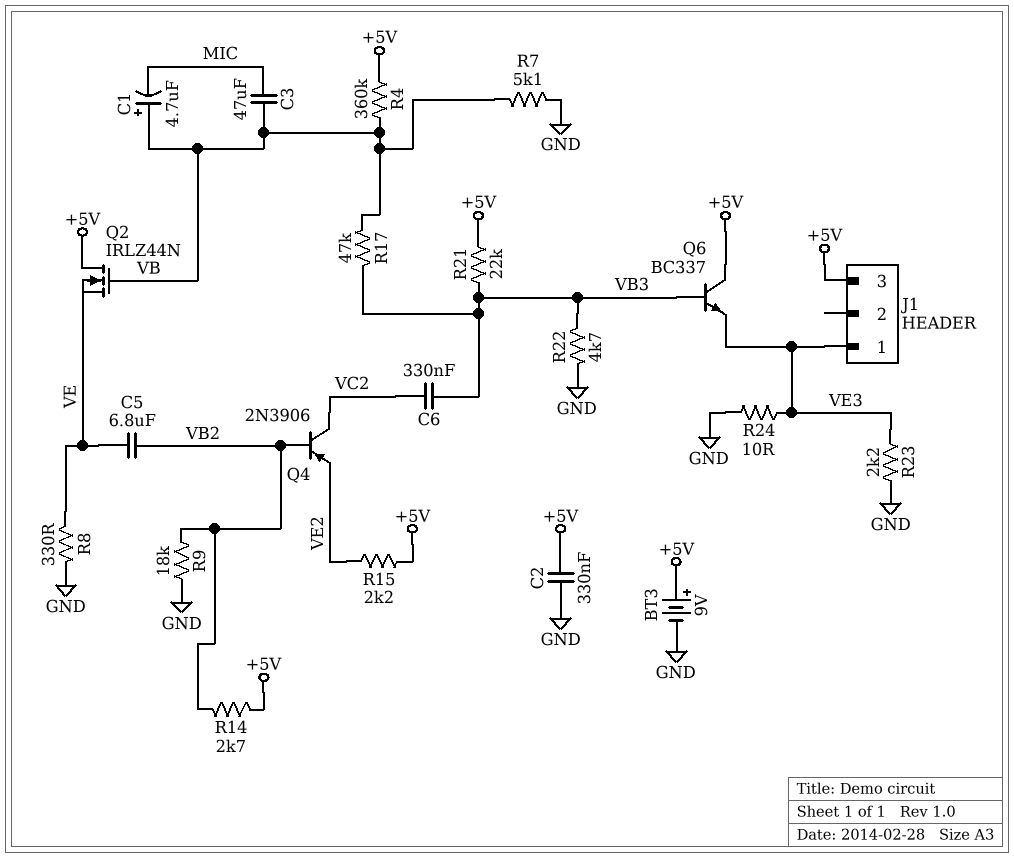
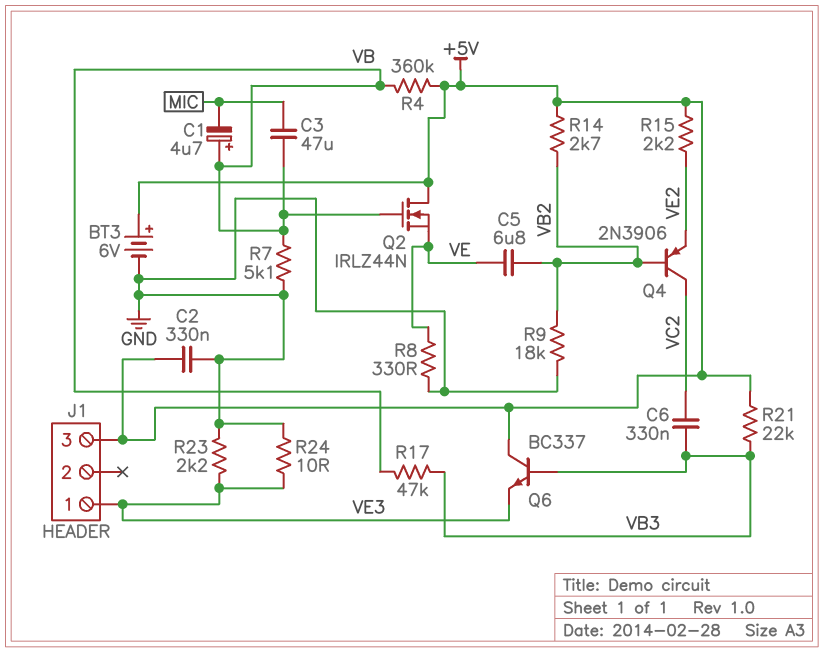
BT3: 9V (plus +5V, minus GND) -> 6V (plus +5V, minus GND)
R22: 4.7k (GND, VB3) -> none

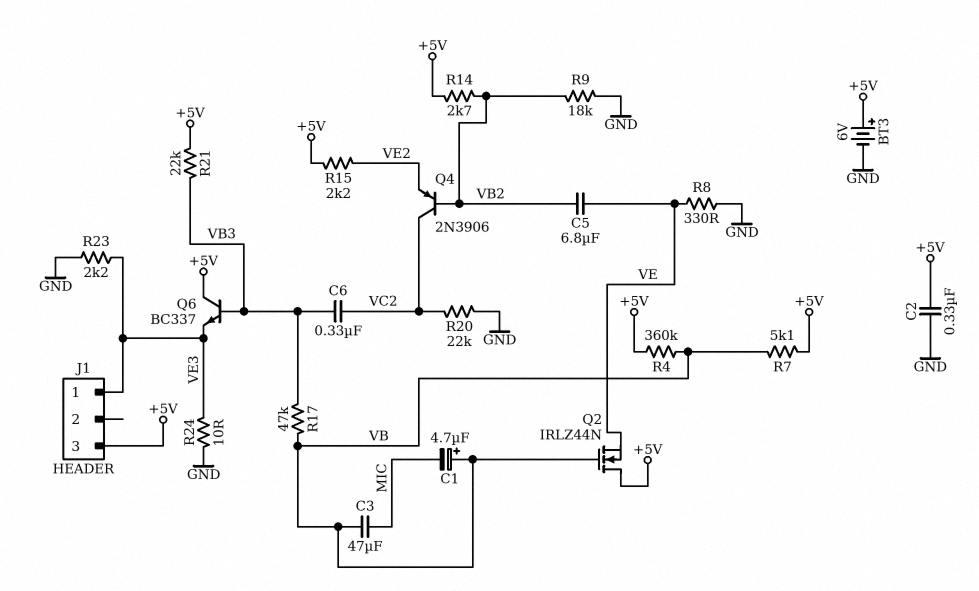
R7: 5.1k (GND, VB) -> 5.1k (+5V, VB)
R20: none -> 22k (GND, VC2)

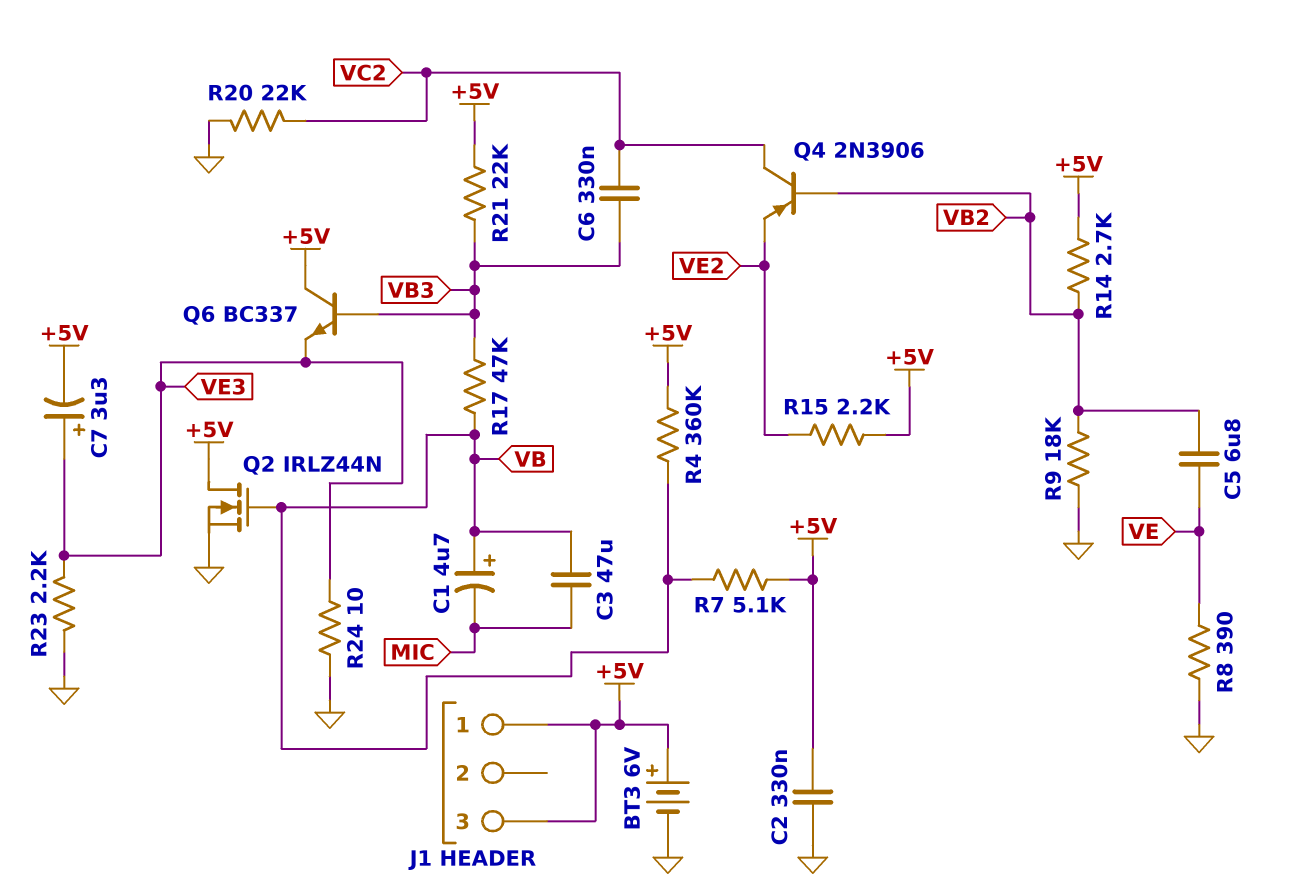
C7: none -> 3.3uF (plus VE3, minus +5V)
J1 pin 1: VE3 -> +5V
Q2: NMOS IRLZ44N (G VB, D +5V, S VE) -> NMOS IRLZ44N (G VB, D +5V, S GND)
R8: 330 (GND, VE) -> 390 (GND, VE)

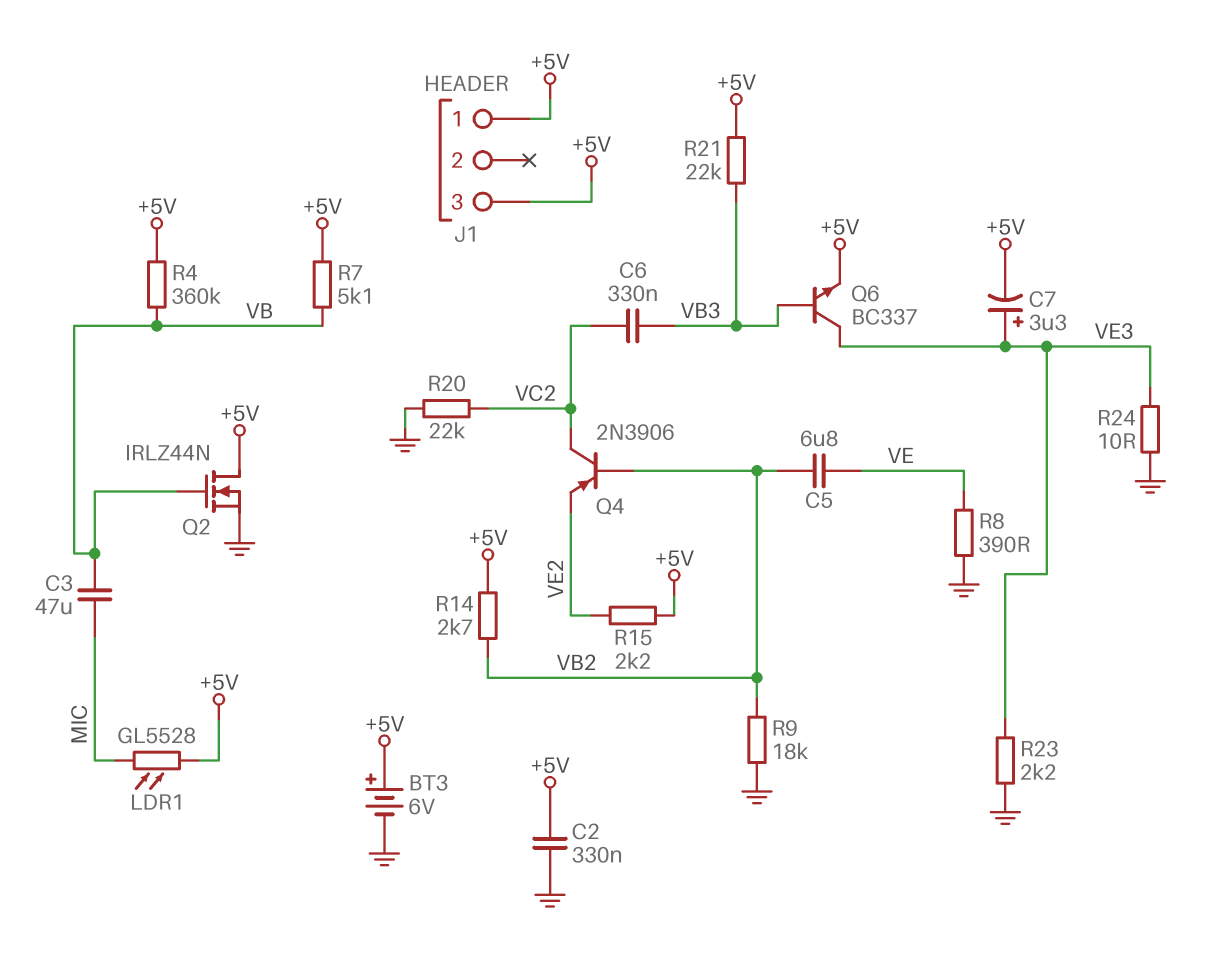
C1: 4.7uF (plus VB, minus MIC) -> none
LDR1: none -> GL5528 (+5V, MIC)
Q6: NPN BC337 (B VB3, C +5V, E VE3) -> NPN BC337 (B VB3, C VE3, E +5V)
R17: 47k (VB, VB3) -> none

